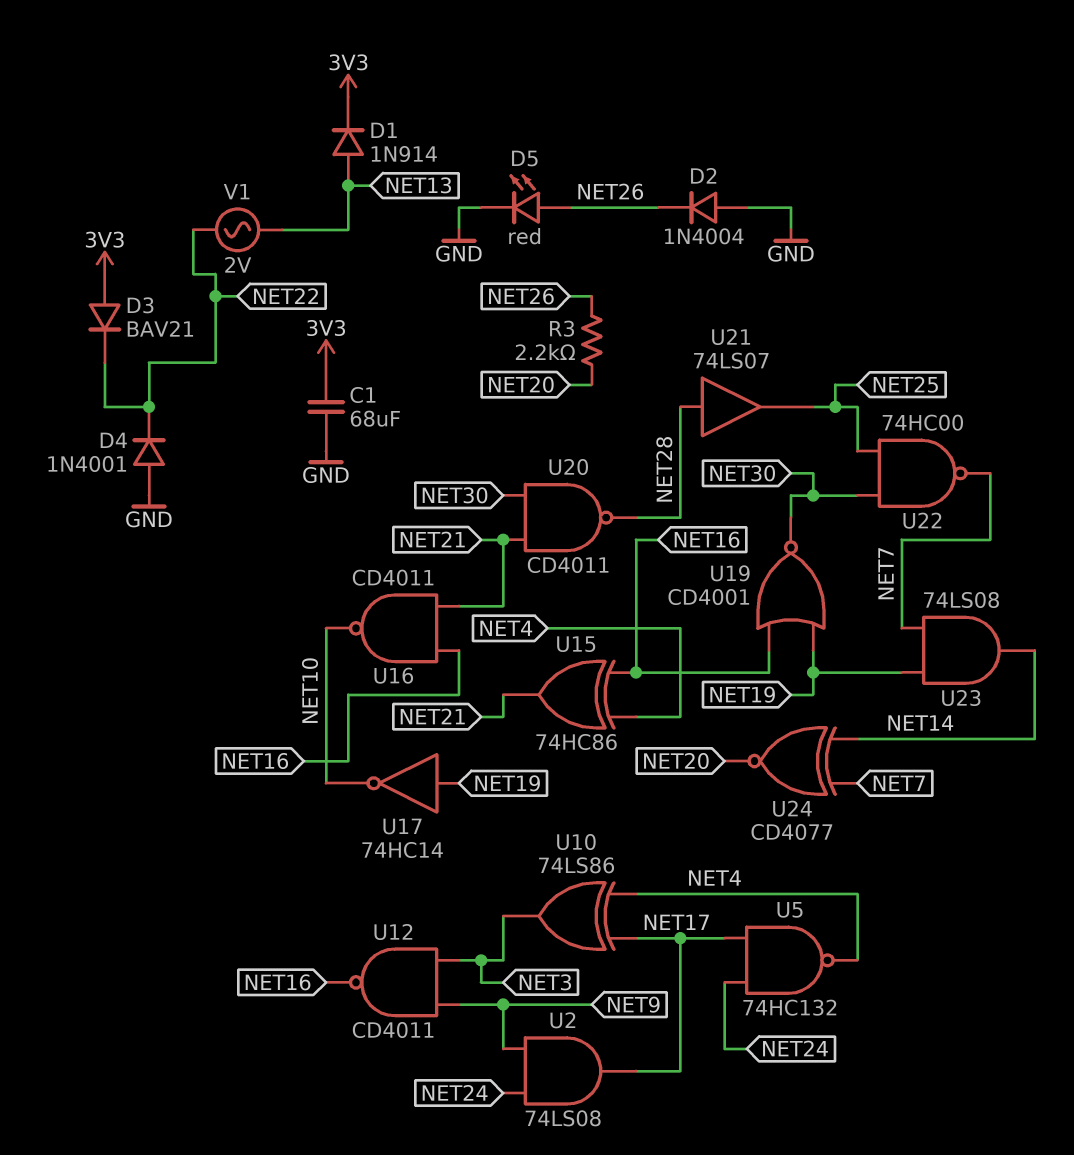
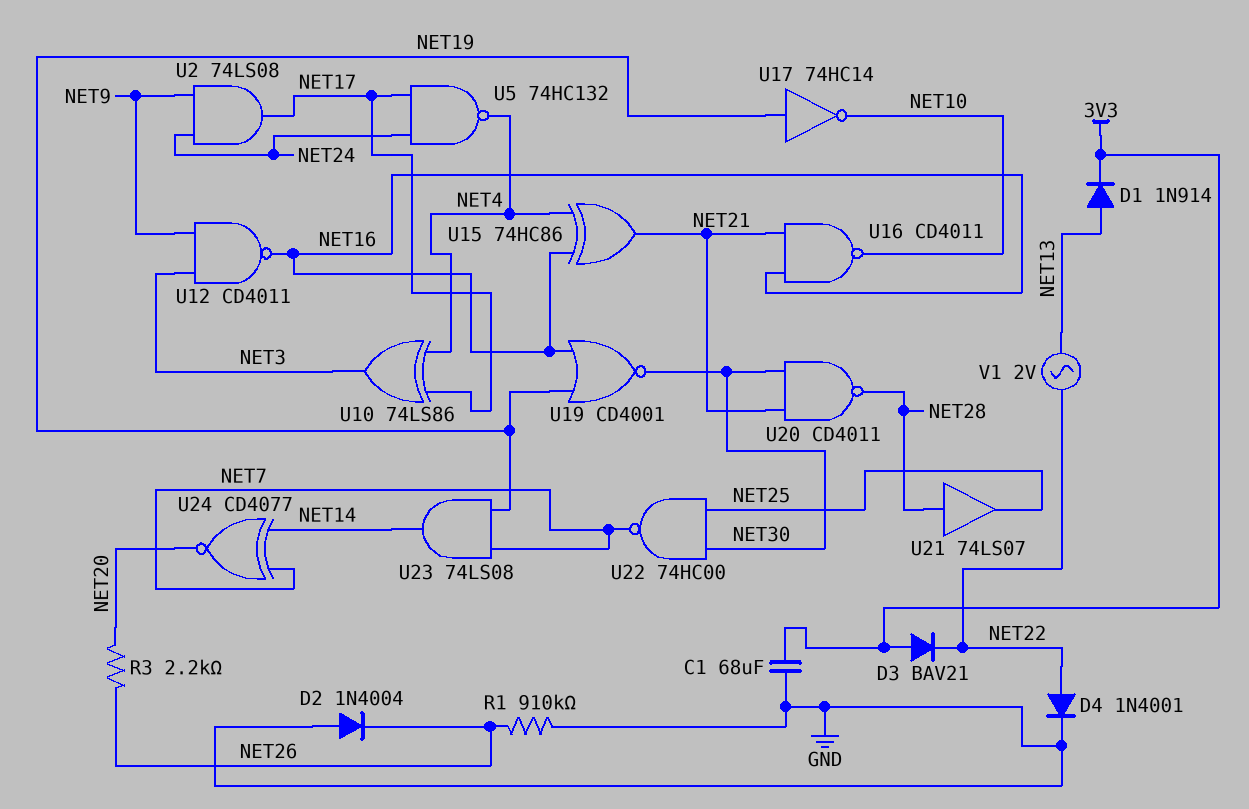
D4: diode 1N4001 (A GND, K NET22) -> diode 1N4001 (A NET22, K GND)
D5: LED red (A NET26, K GND) -> none
R1: none -> 910k (GND, NET26)

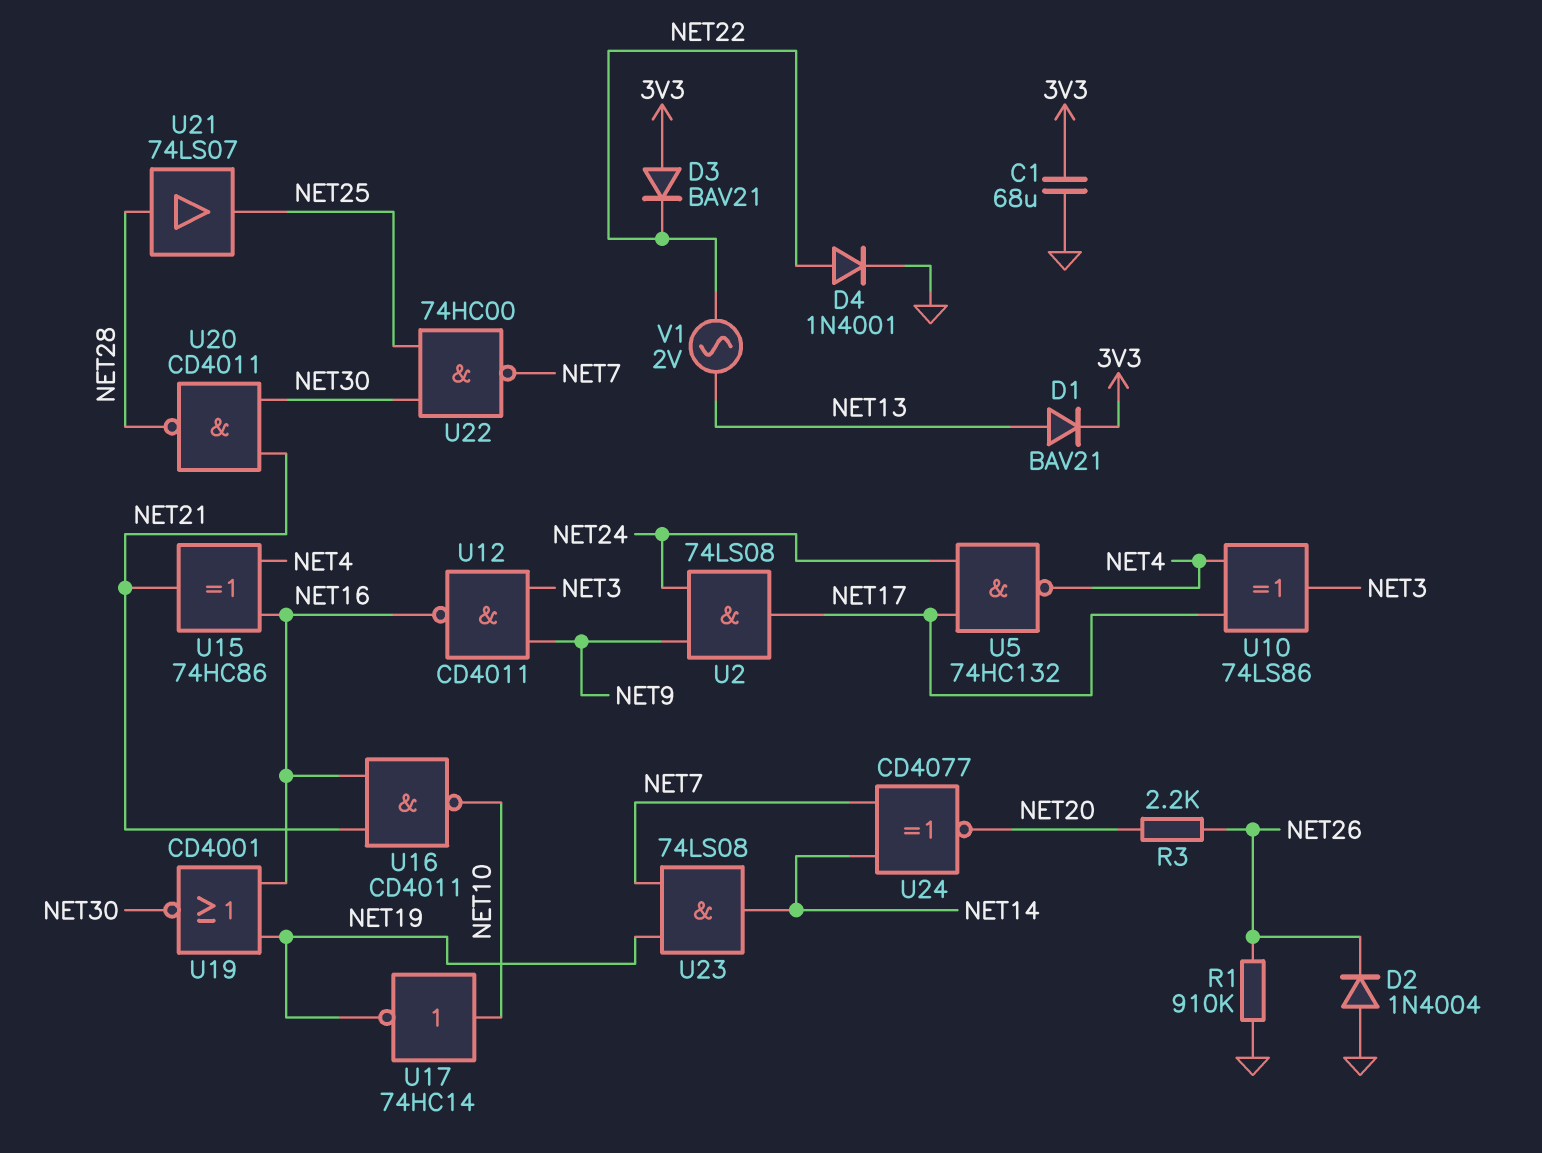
D1: diode 1N914 (A NET13, K 3V3) -> diode BAV21 (A NET13, K 3V3)
U17: NOT 74HC14 (in NET19, out NET10) -> NOT 74HC14 (in NET10, out NET19)

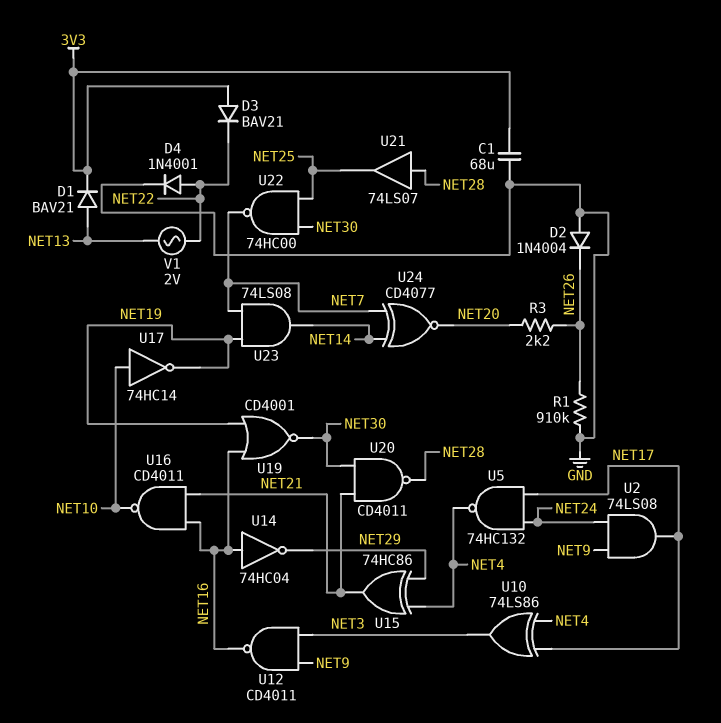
U14: none -> NOT 74HC04 (in NET16, out NET29)
U15: XOR 74HC86 (in NET4, in NET16, out NET21) -> XOR 74HC86 (in NET4, in NET29, out NET21)

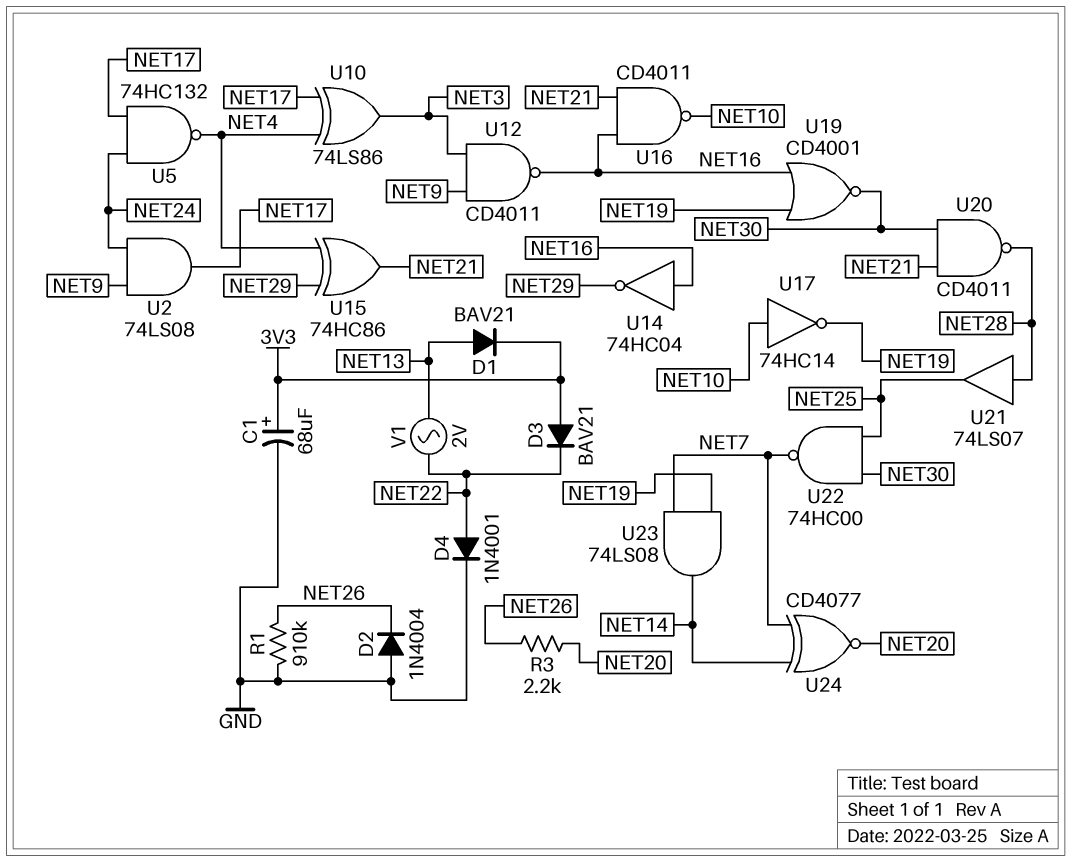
C1: 68uF (3V3, GND) -> 68uF (plus 3V3, minus GND)

